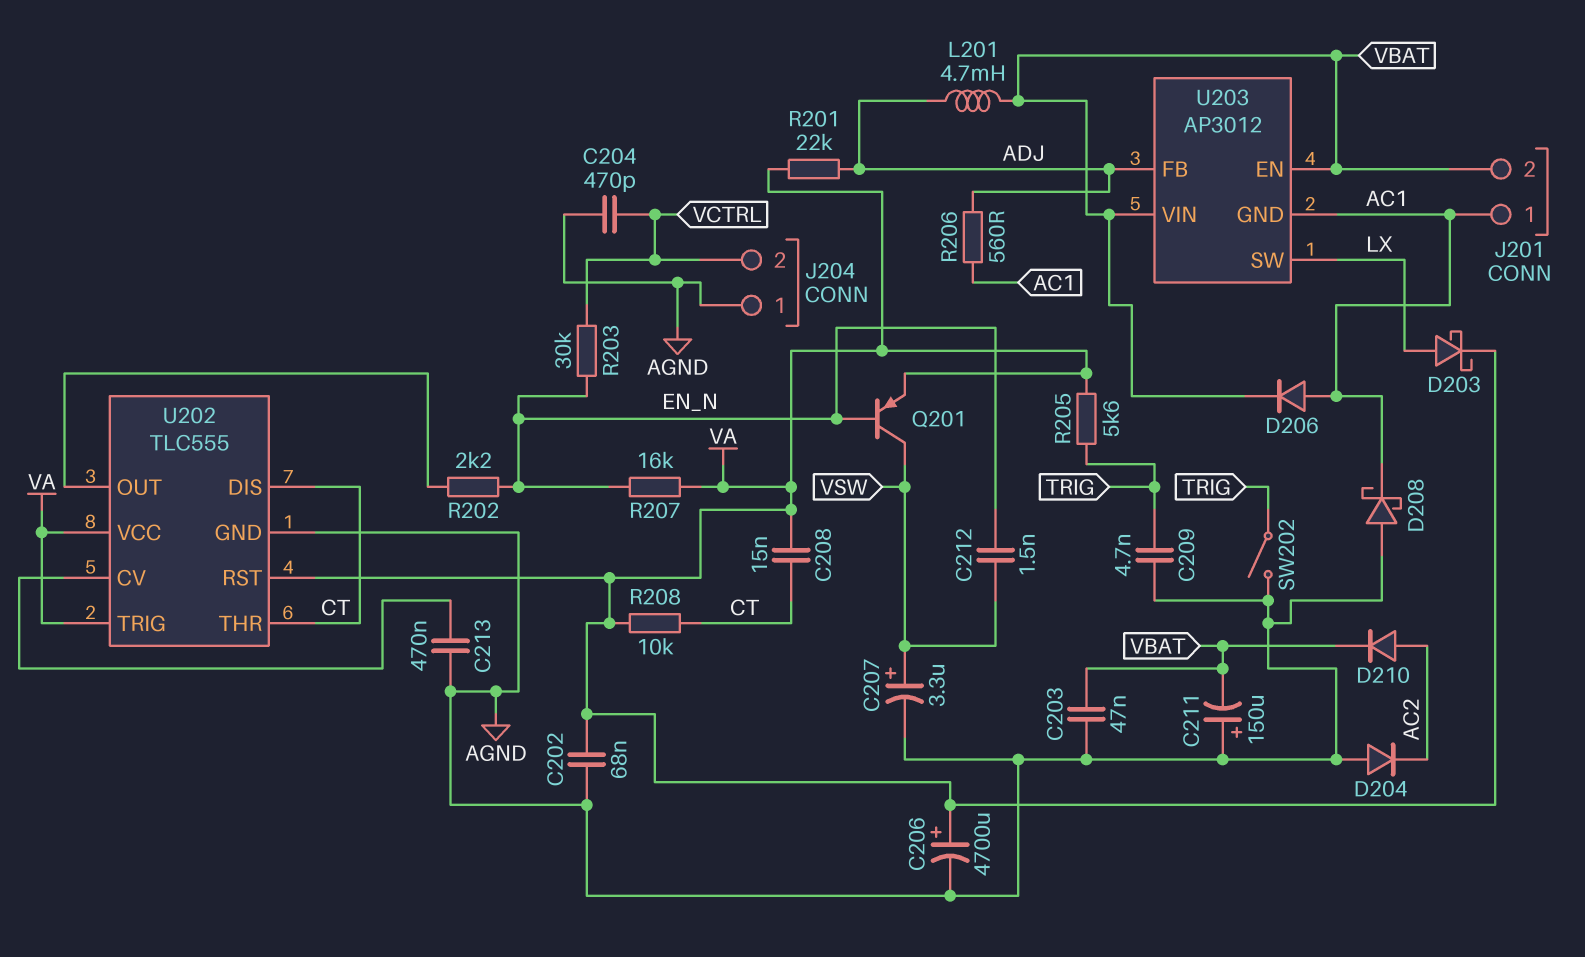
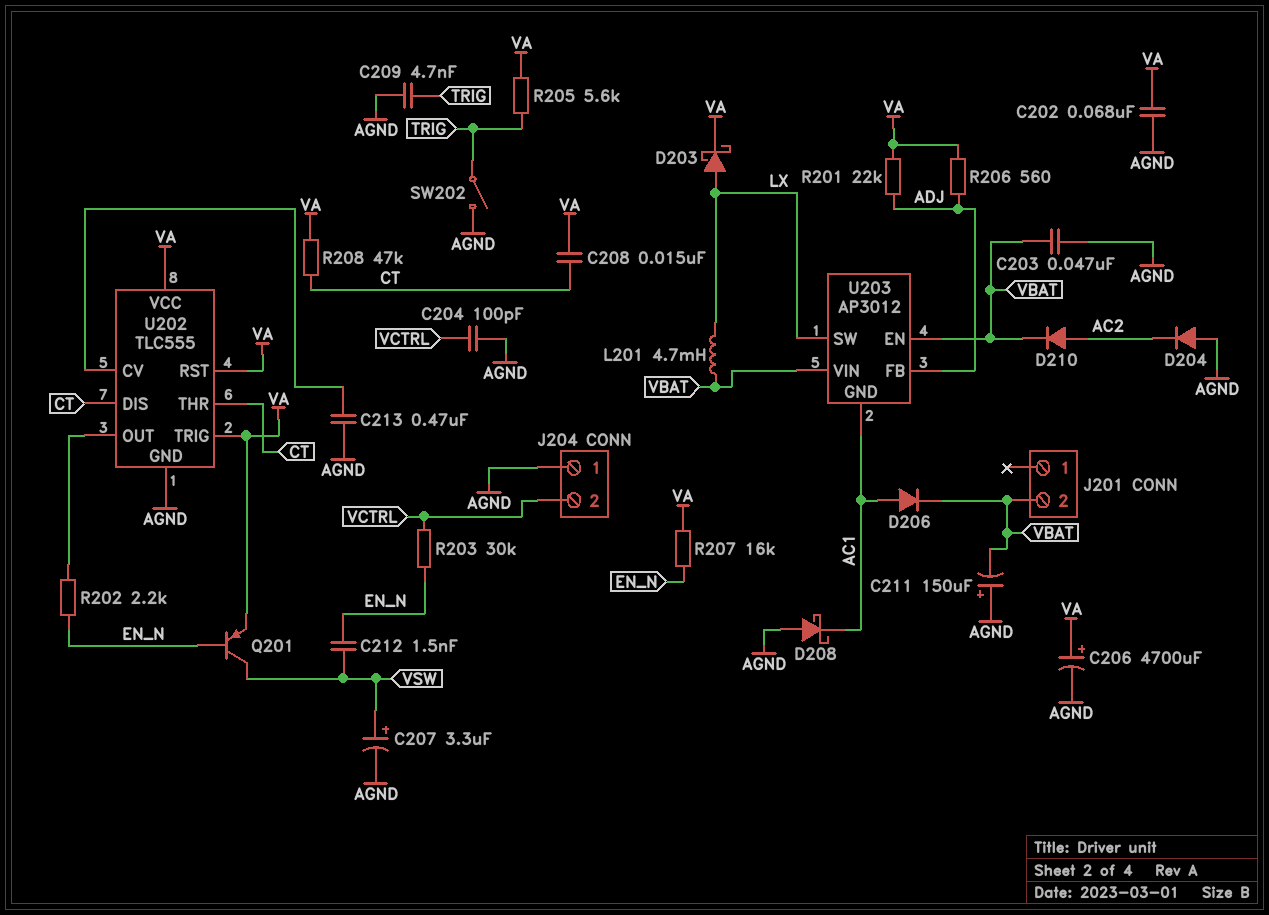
C204: 470pF (AGND, VCTRL) -> 100pF (AGND, VCTRL)
J201 pin 1: AC1 -> none
L201: 4.7mH (ADJ, VBAT) -> 4.7mH (LX, VBAT)
R206: 560 (AC1, ADJ) -> 560 (ADJ, VA)
R208: 10k (CT, VA) -> 47k (CT, VA)

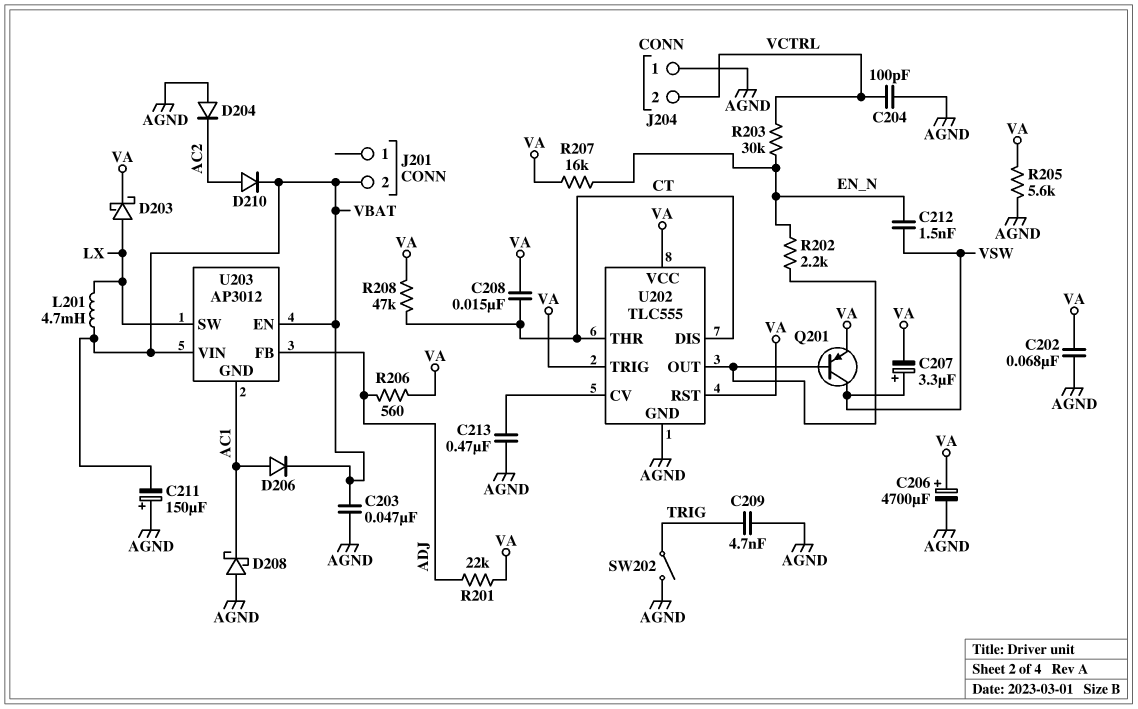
C207: 3.3uF (plus VSW, minus AGND) -> 3.3uF (plus VSW, minus VA)
Q201: PNP (B EN_N, C VSW, E VA) -> PNP (B U202/OUT, C VSW, E VA)
R205: 5.6k (TRIG, VA) -> 5.6k (AGND, VA)

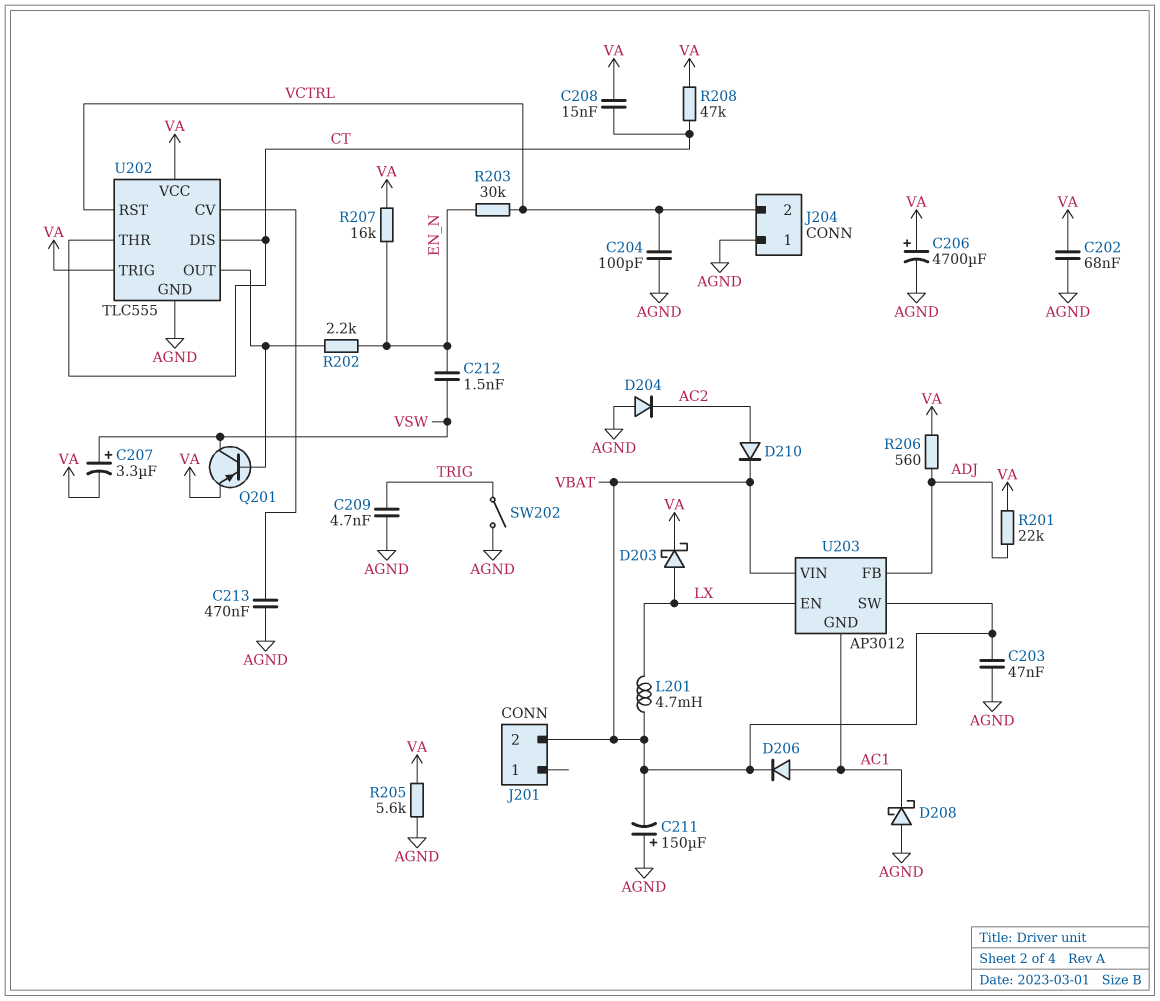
U202 pin RST: VA -> VCTRL
U203 pin EN: VBAT -> LX
U203 pin SW: LX -> VBAT

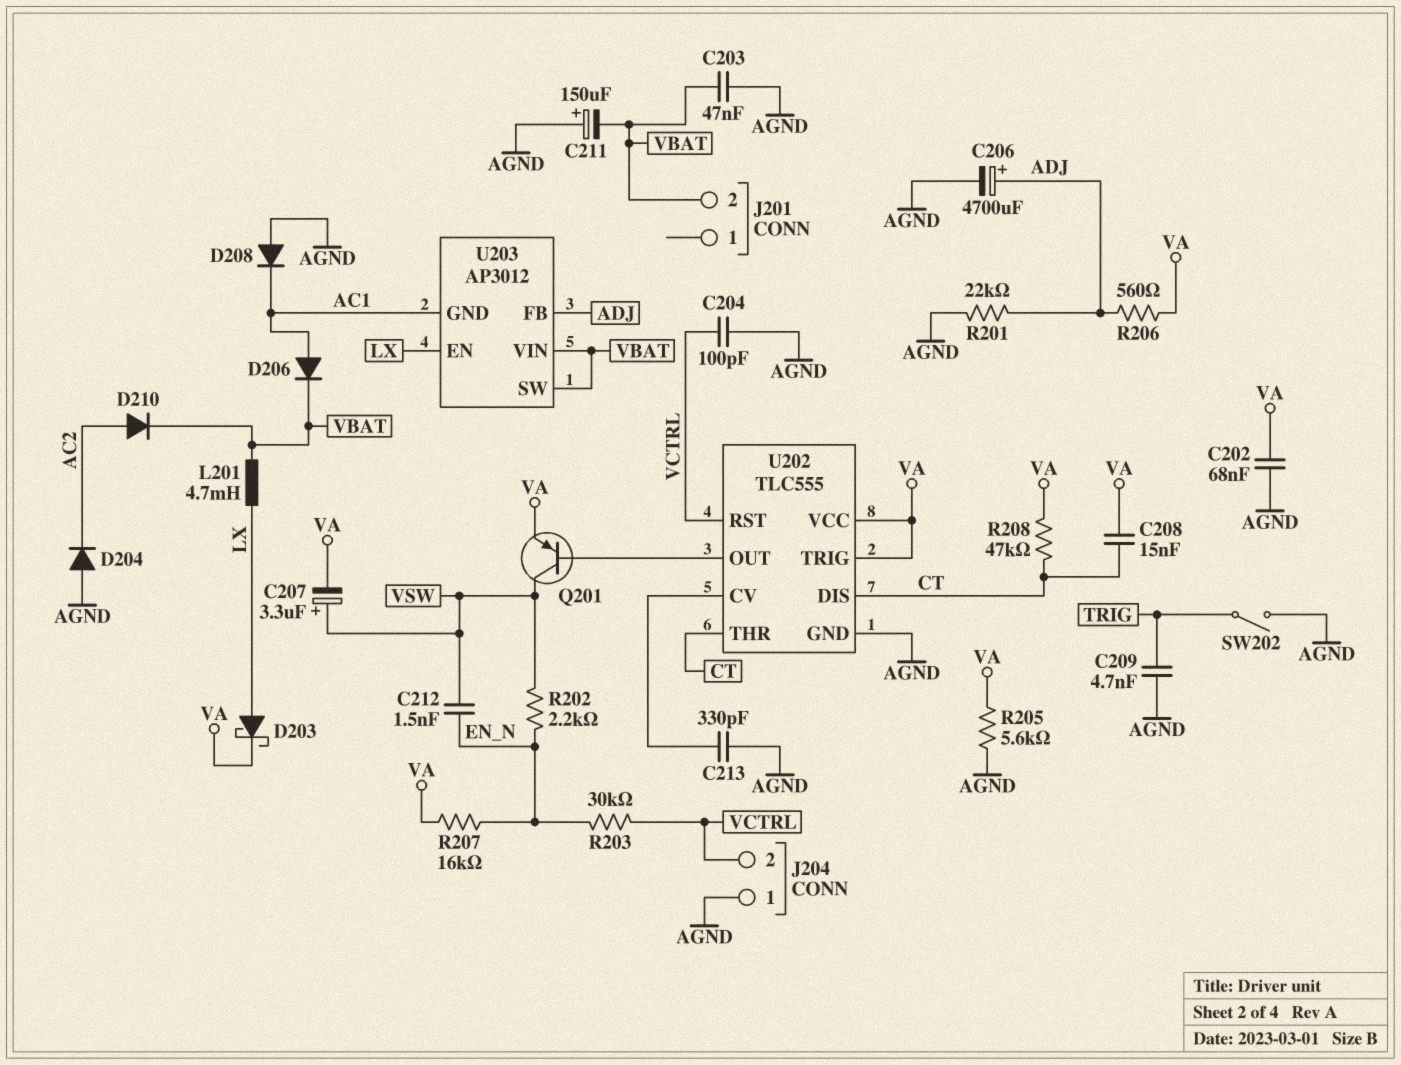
C206: 4700uF (plus VA, minus AGND) -> 4700uF (plus ADJ, minus AGND)
C213: 470nF (AGND, U202/CV) -> 330pF (AGND, U202/CV)
D208: schottky (A AGND, K AC1) -> diode (A AGND, K AC1)
R201: 22k (ADJ, VA) -> 22k (ADJ, AGND)
R202: 2.2k (EN_N, U202/OUT) -> 2.2k (EN_N, VSW)

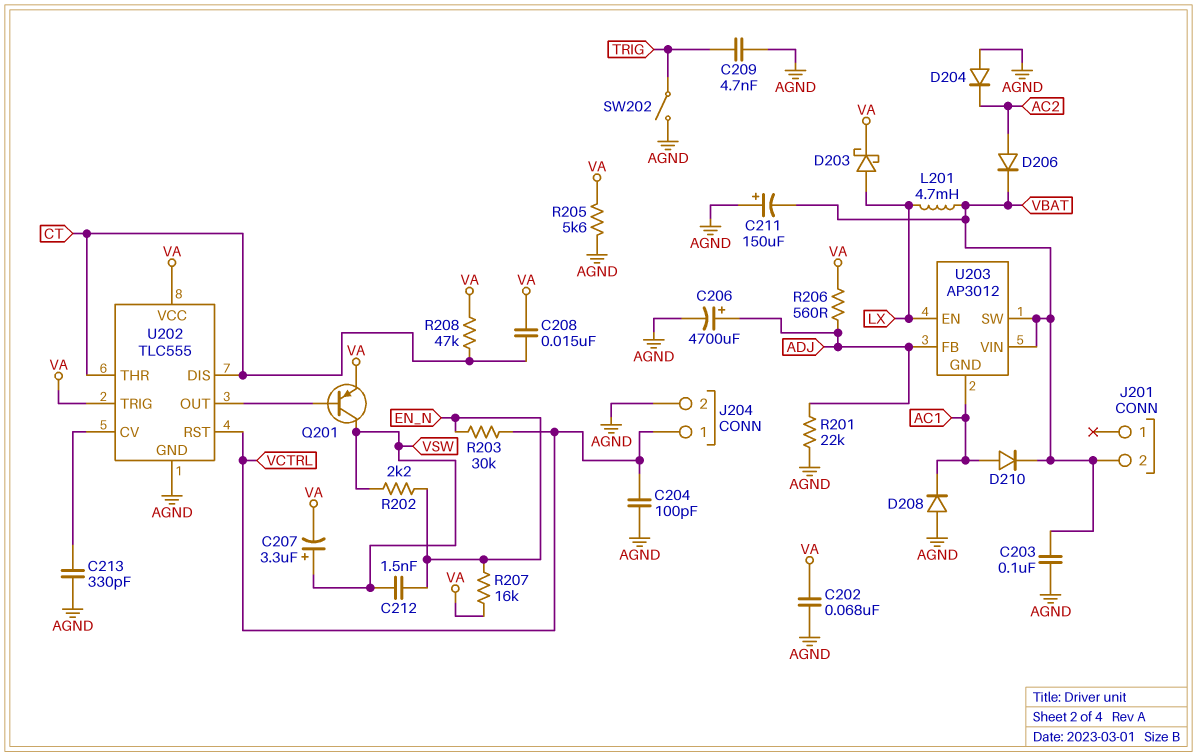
C203: 47nF (AGND, VBAT) -> 100nF (AGND, VBAT)
D206: diode (A AC1, K VBAT) -> diode (A AC2, K VBAT)
D210: diode (A AC2, K VBAT) -> diode (A AC1, K VBAT)
J204 pin 1: AGND -> VCTRL
J204 pin 2: VCTRL -> AGND

